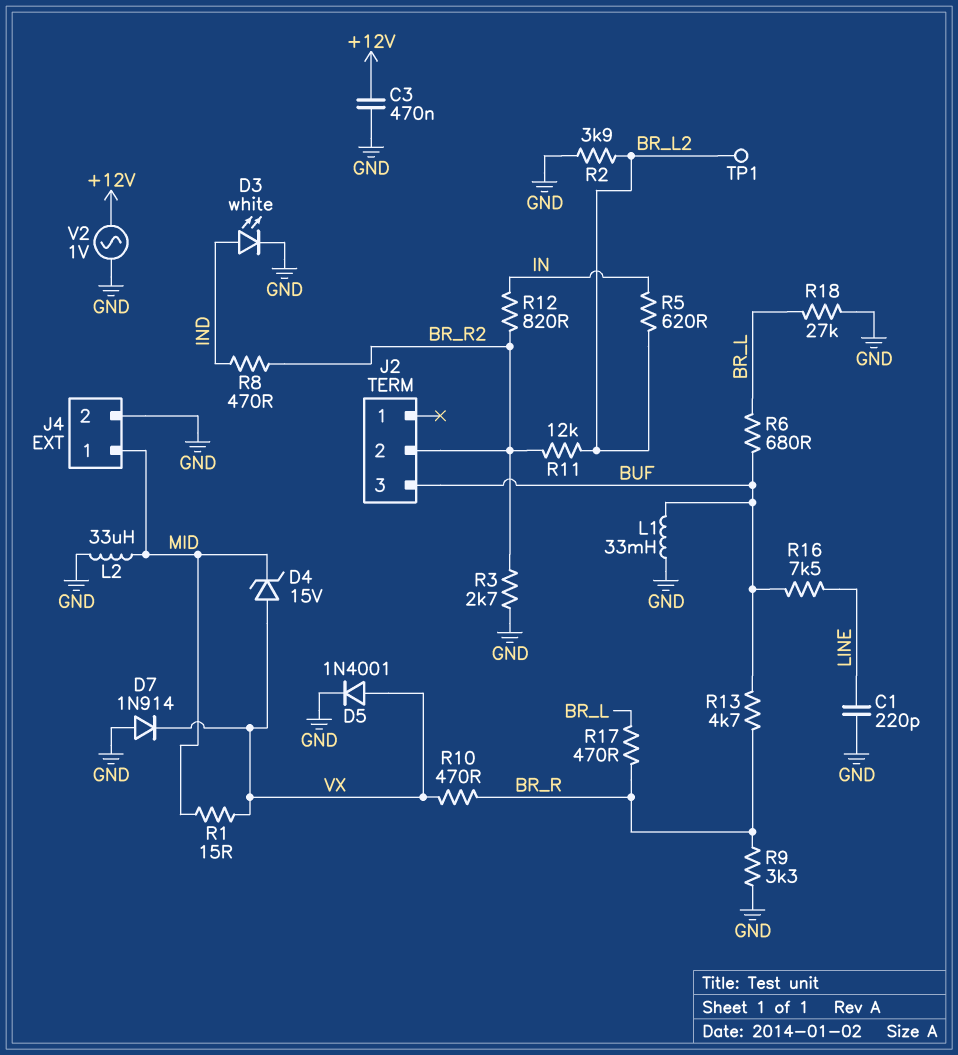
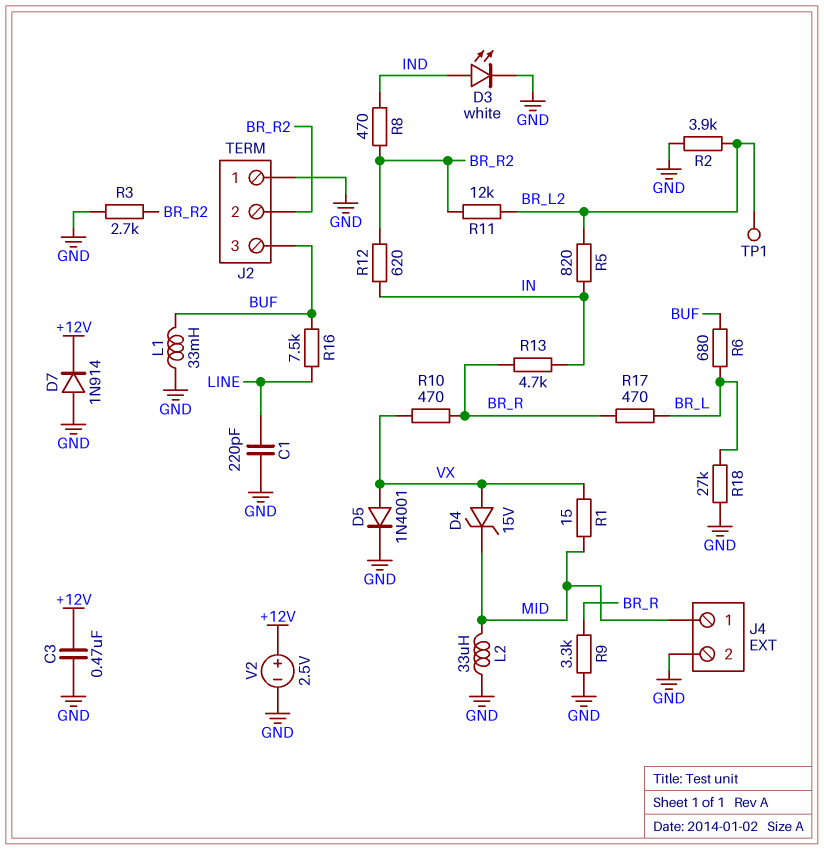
D7: diode 1N914 (A GND, K VX) -> diode 1N914 (A GND, K +12V)
J2 pin 1: none -> GND
R5: 620 (BR_L2, IN) -> 820 (BR_L2, IN)
R12: 820 (BR_R2, IN) -> 620 (BR_R2, IN)
R13: 4.7k (BR_R, BUF) -> 4.7k (BR_R, IN)
V2: AC 1V (+12V, GND) -> 2.5V (plus +12V, minus GND)

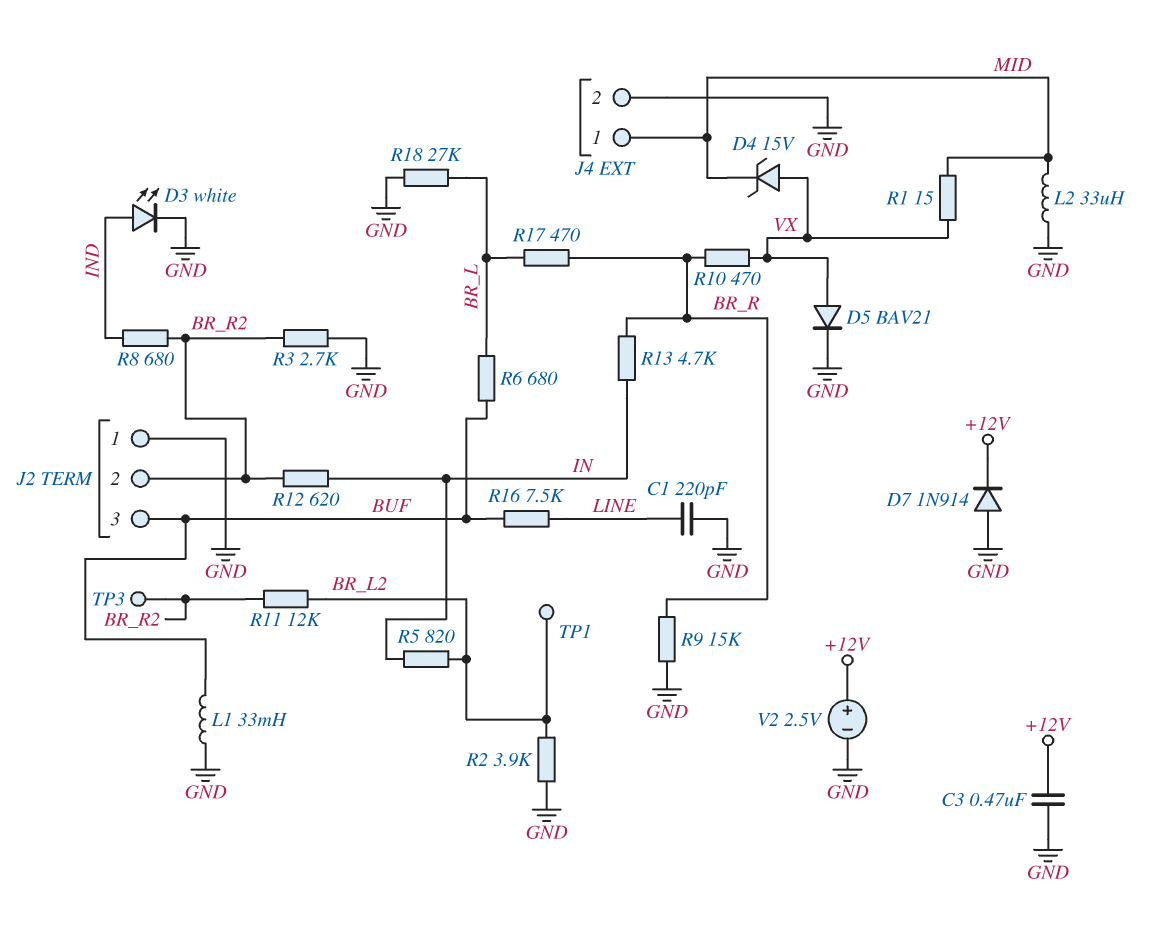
D5: diode 1N4001 (A VX, K GND) -> diode BAV21 (A VX, K GND)
R8: 470 (BR_R2, IND) -> 680 (BR_R2, IND)
R9: 3.3k (BR_R, GND) -> 15k (BR_R, GND)
TP3: none -> test point (BR_R2)

